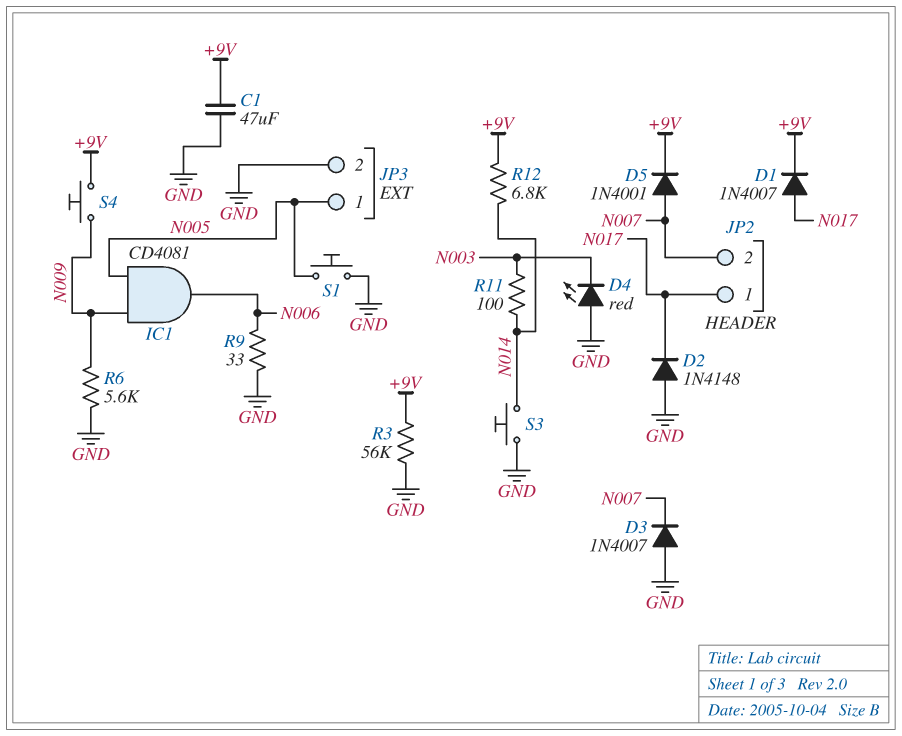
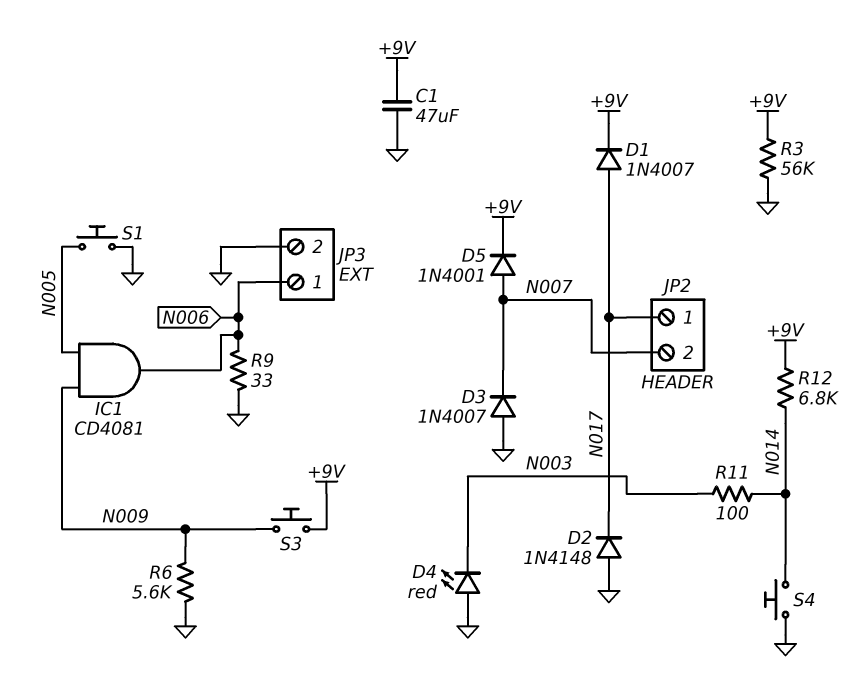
JP3 pin 1: N005 -> N006
S3: button (GND, N014) -> button (+9V, N009)
S4: button (+9V, N009) -> button (GND, N014)

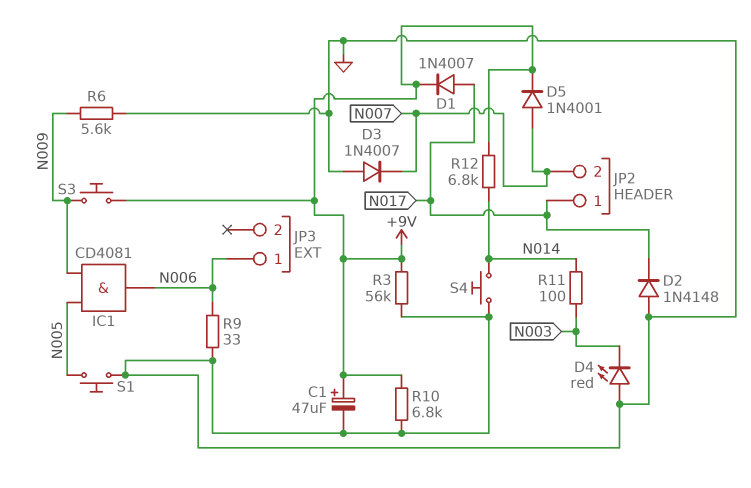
C1: 47uF (+9V, GND) -> 47uF (plus +9V, minus GND)
JP3 pin 2: GND -> none
R10: none -> 6.8k (+9V, GND)

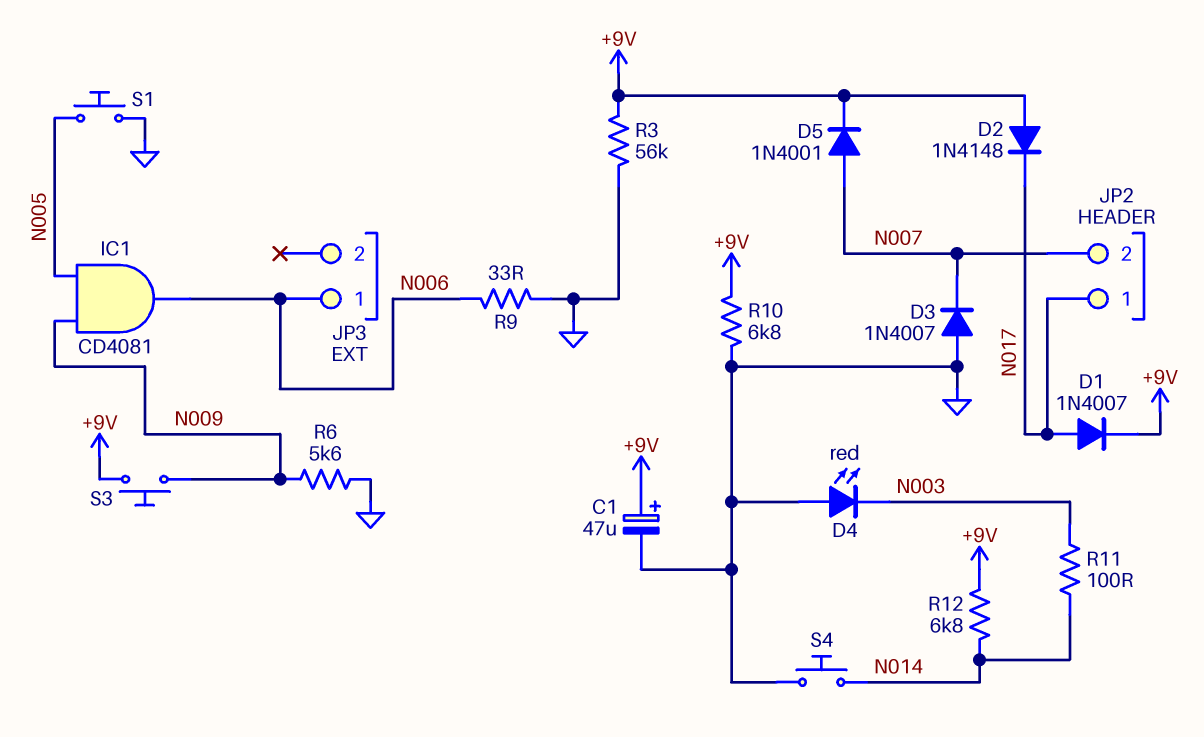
D2: diode 1N4148 (A GND, K N017) -> diode 1N4148 (A +9V, K N017)

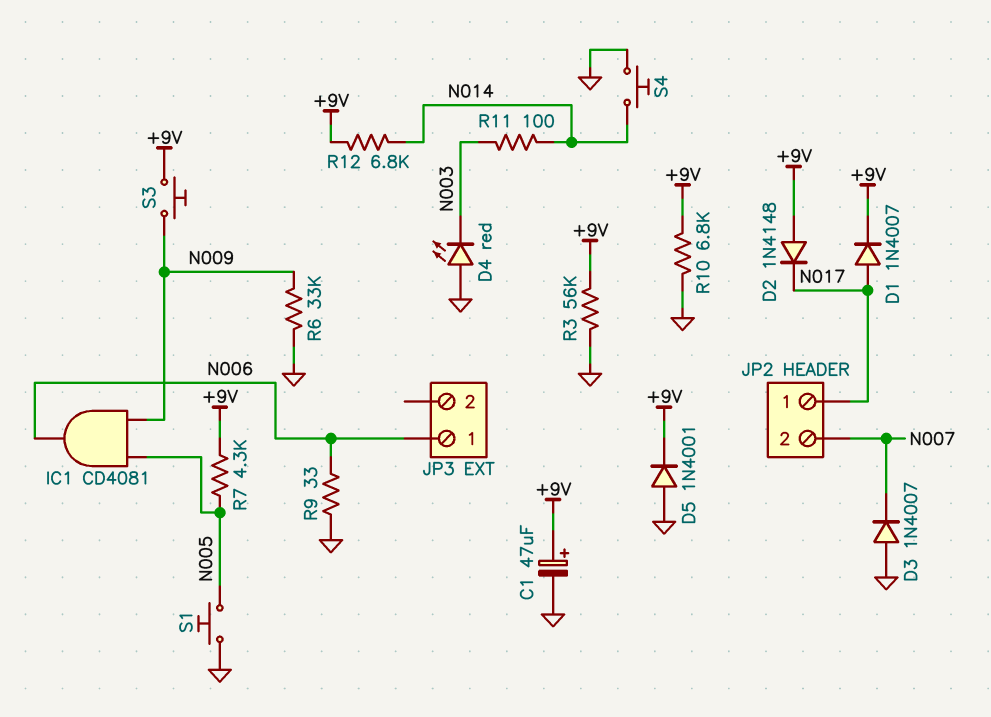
D5: diode 1N4001 (A N007, K +9V) -> diode 1N4001 (A GND, K +9V)
R6: 5.6k (GND, N009) -> 33k (GND, N009)
R7: none -> 4.3k (+9V, N005)

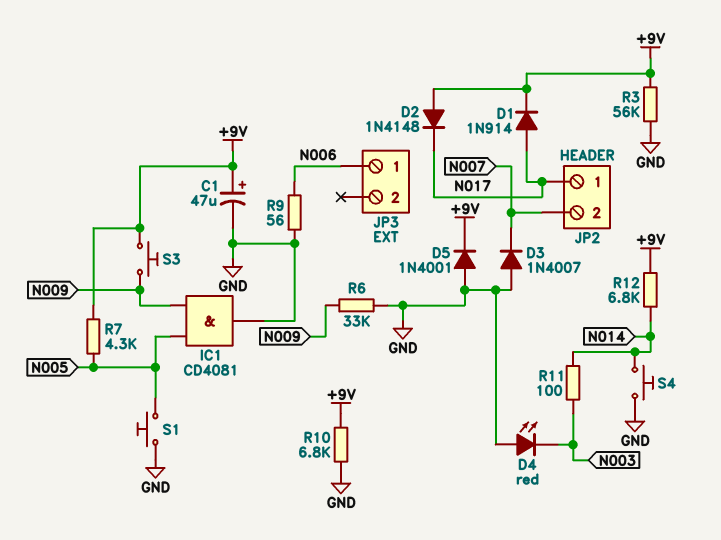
D1: diode 1N4007 (A N017, K +9V) -> diode 1N914 (A N017, K +9V)
IC1: AND CD4081 (in N005, in N009, out N006) -> AND CD4081 (in N005, in N009, out GND)
R9: 33 (GND, N006) -> 56 (GND, N006)

